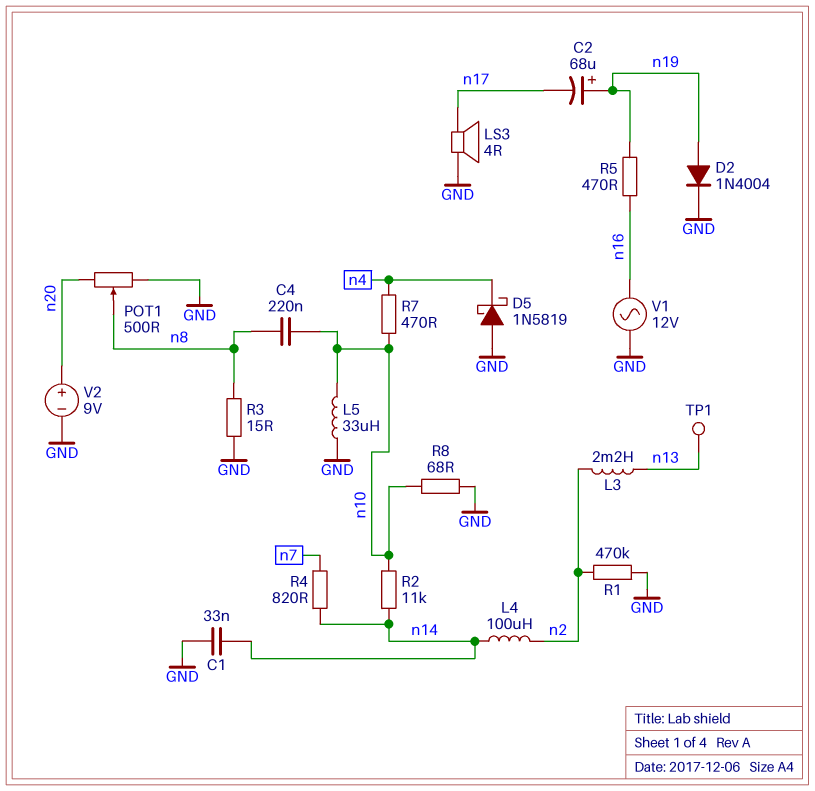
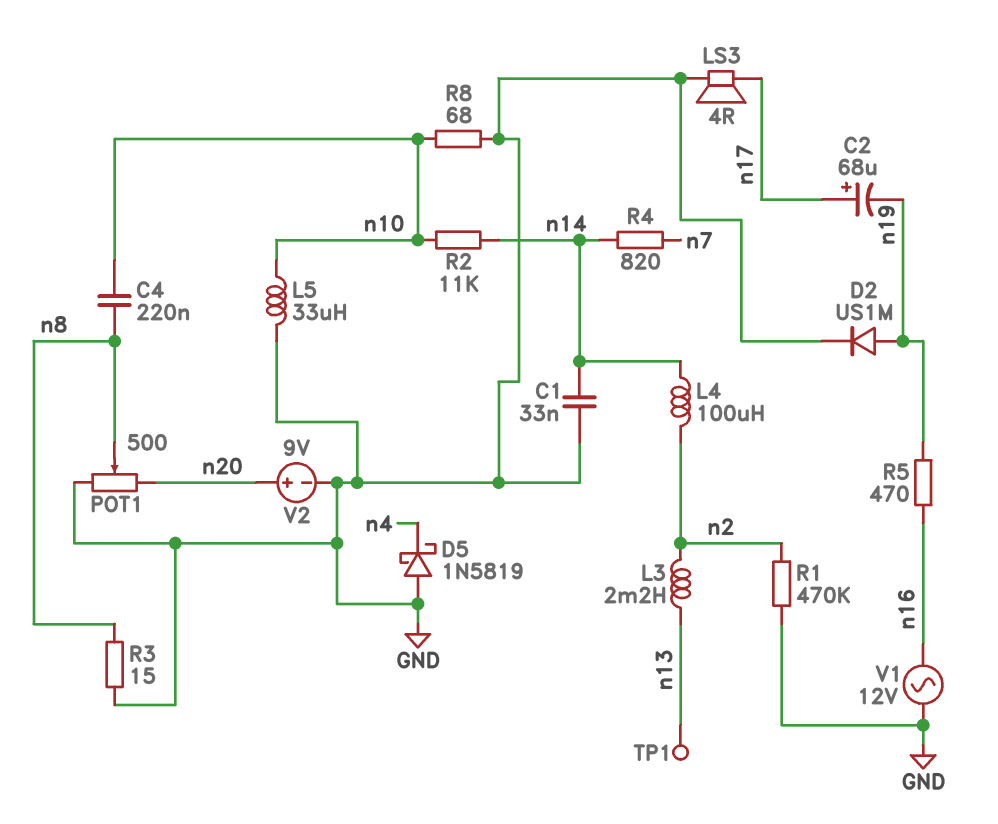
C2: 68uF (plus n19, minus n17) -> 68uF (plus n17, minus n19)
D2: diode 1N4004 (A n19, K GND) -> diode US1M (A n19, K GND)
R7: 470 (n4, n10) -> none

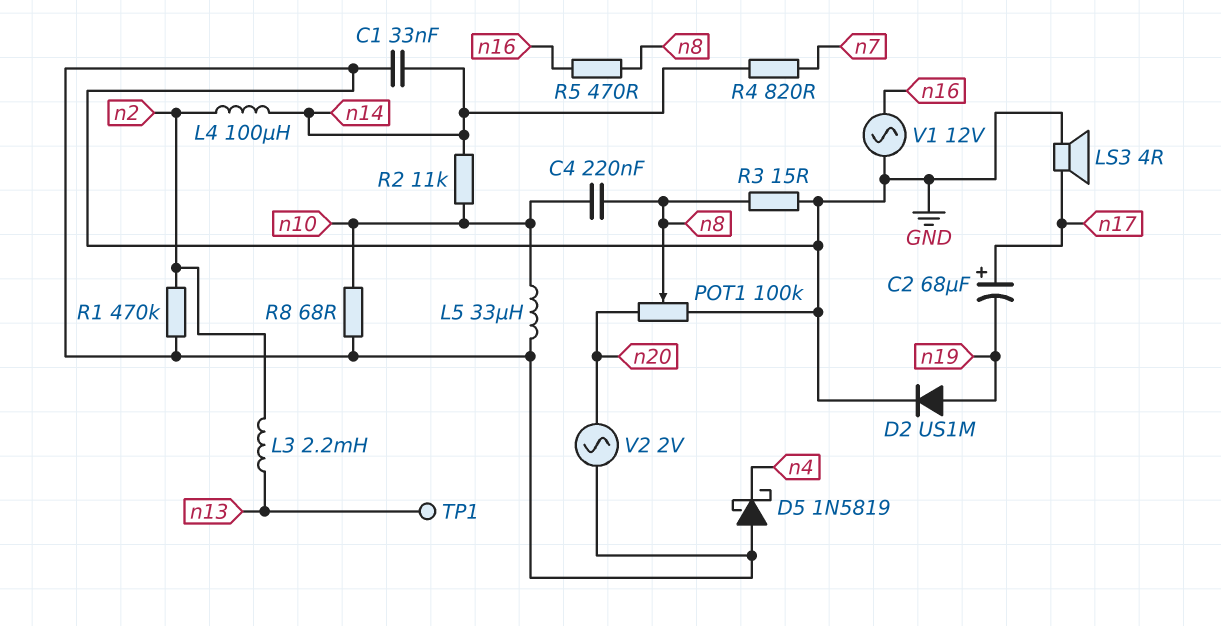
POT1: 500 (GND, n20, wiper n8) -> 100k (GND, n20, wiper n8)
R5: 470 (n16, n19) -> 470 (n8, n16)
V2: 9V (plus n20, minus GND) -> AC 2V (GND, n20)

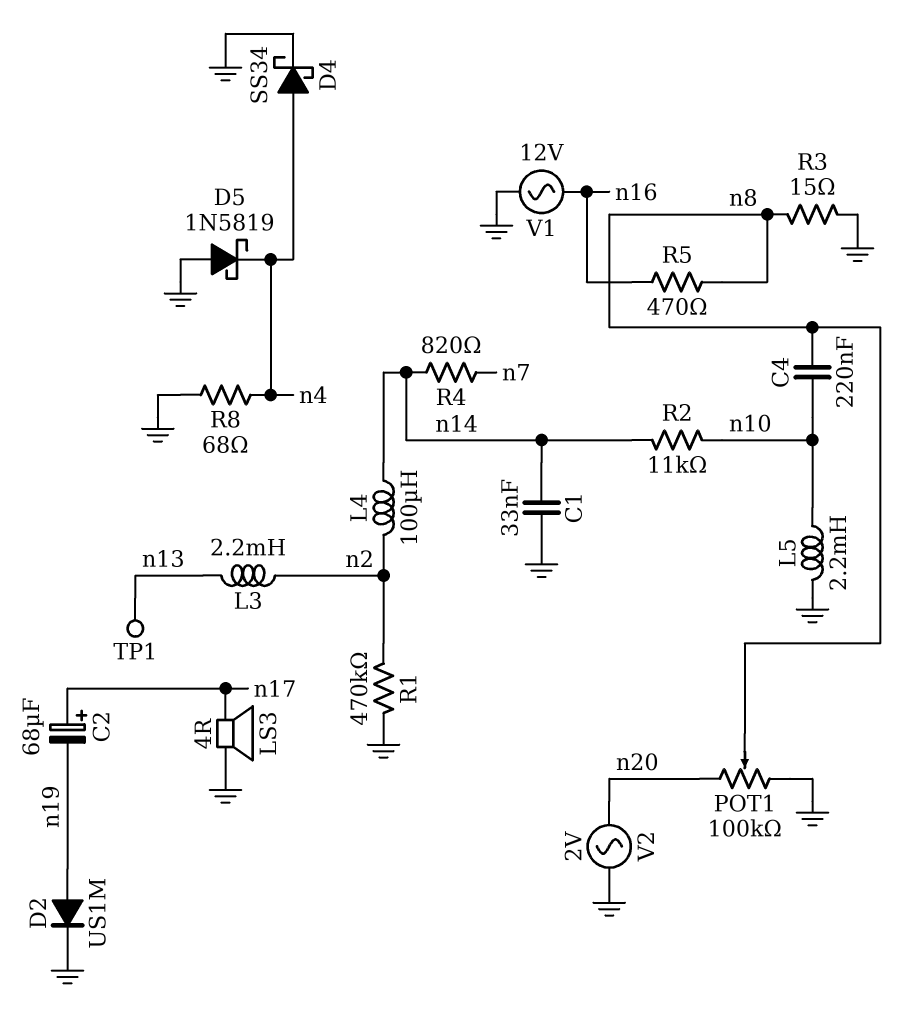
D4: none -> schottky SS34 (A n4, K GND)
L5: 33uH (GND, n10) -> 2.2mH (GND, n10)
R8: 68 (GND, n10) -> 68 (GND, n4)

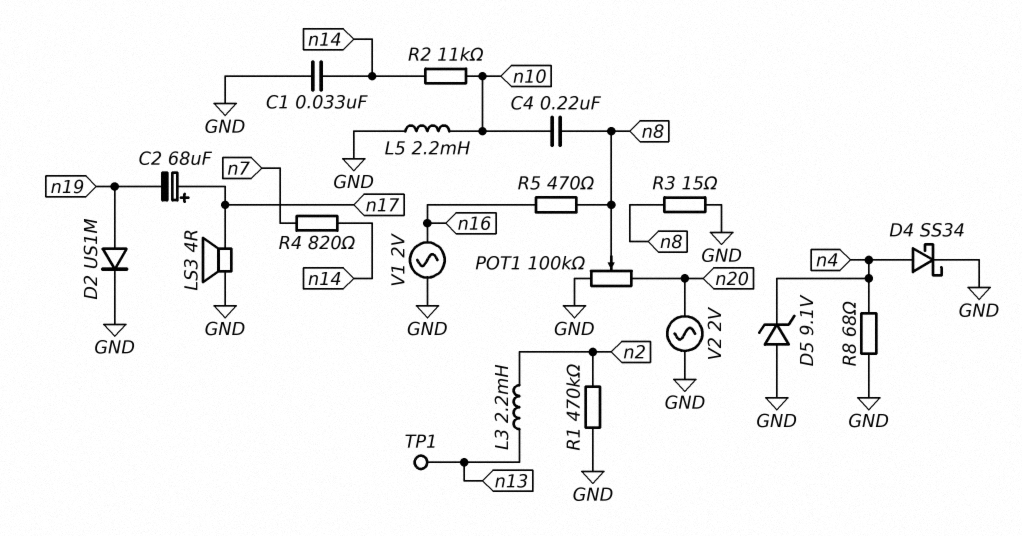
D5: schottky 1N5819 (A GND, K n4) -> zener 9.1V (A GND, K n4)
L4: 100uH (n2, n14) -> none
V1: AC 12V (GND, n16) -> AC 2V (GND, n16)

